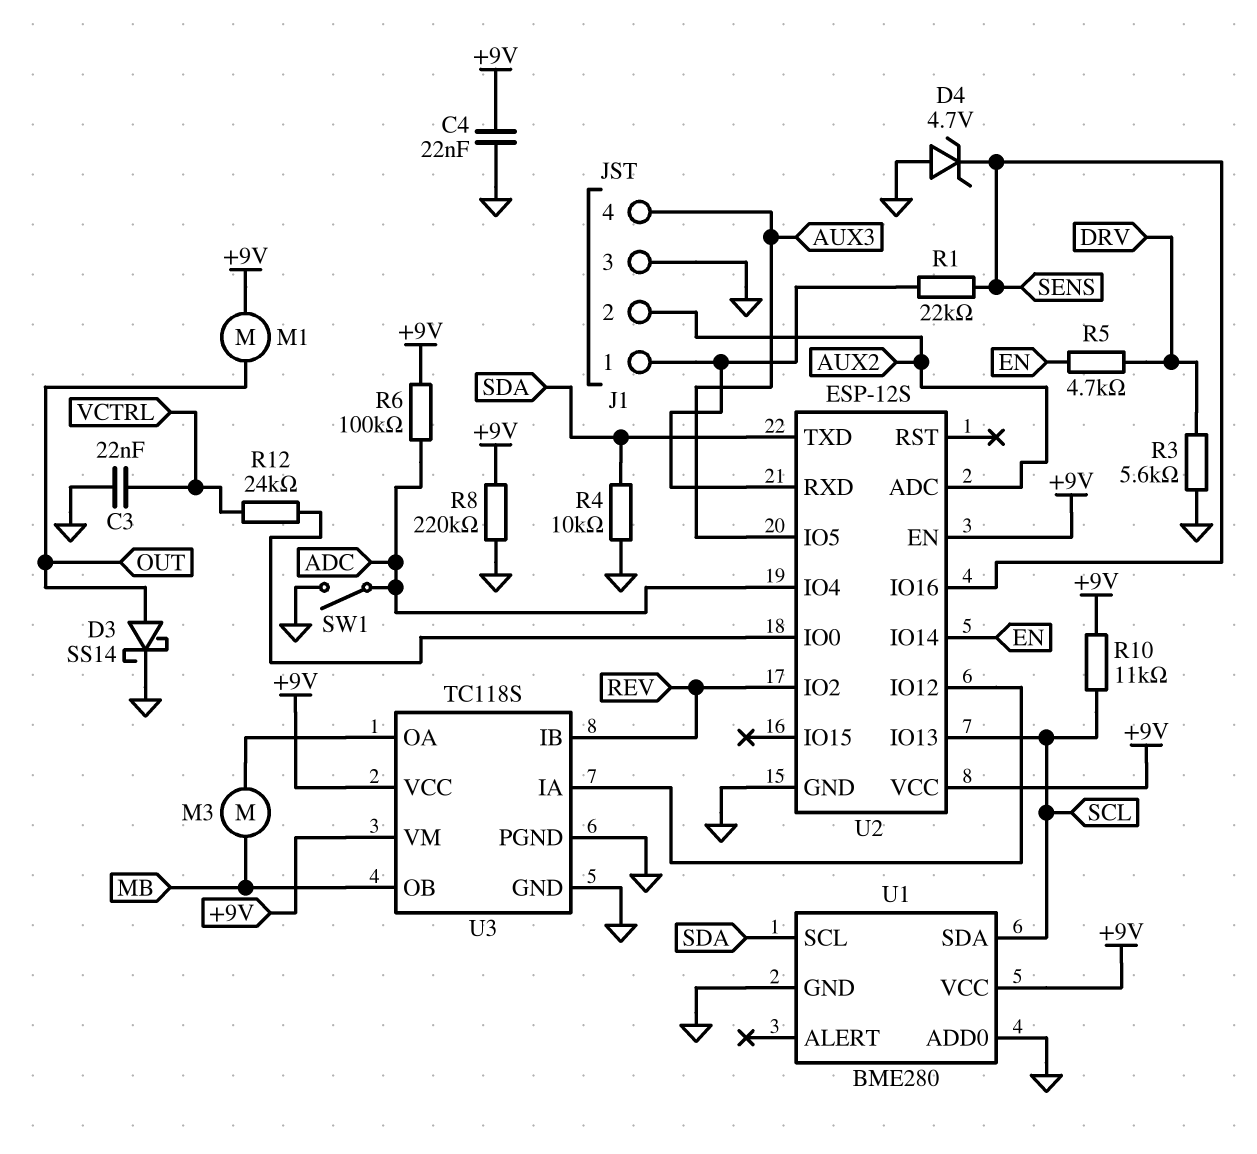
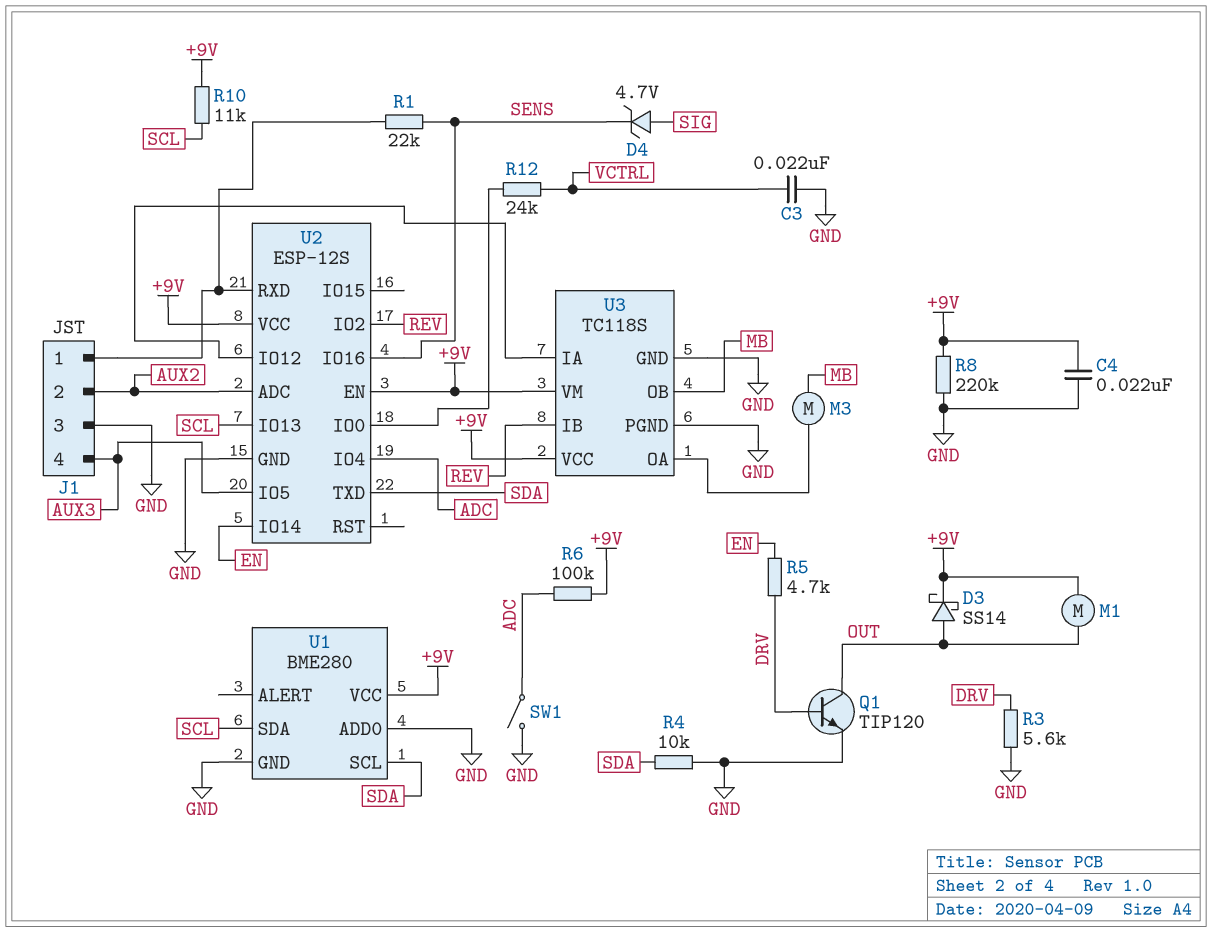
D3: schottky SS14 (A OUT, K GND) -> schottky SS14 (A OUT, K +9V)
D4: zener 4.7V (A GND, K SENS) -> zener 4.7V (A SIG, K SENS)
Q1: none -> NPN TIP120 (B DRV, C OUT, E GND)

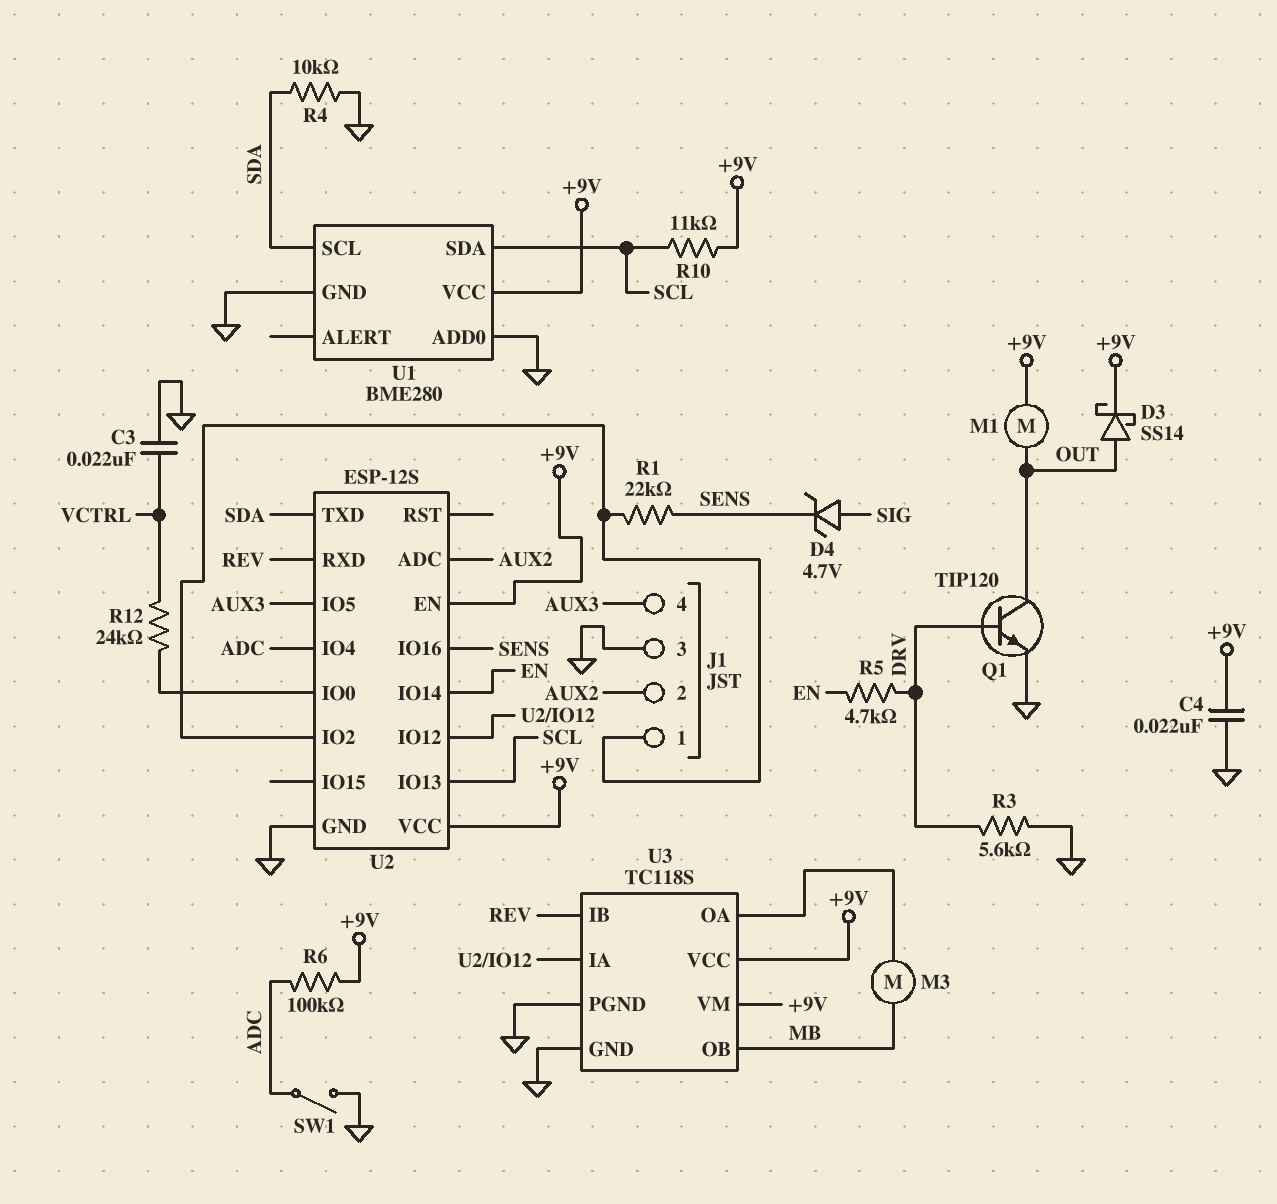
R8: 220k (+9V, GND) -> none
U2 pin IO2: REV -> J1/1
U2 pin RXD: J1/1 -> REV

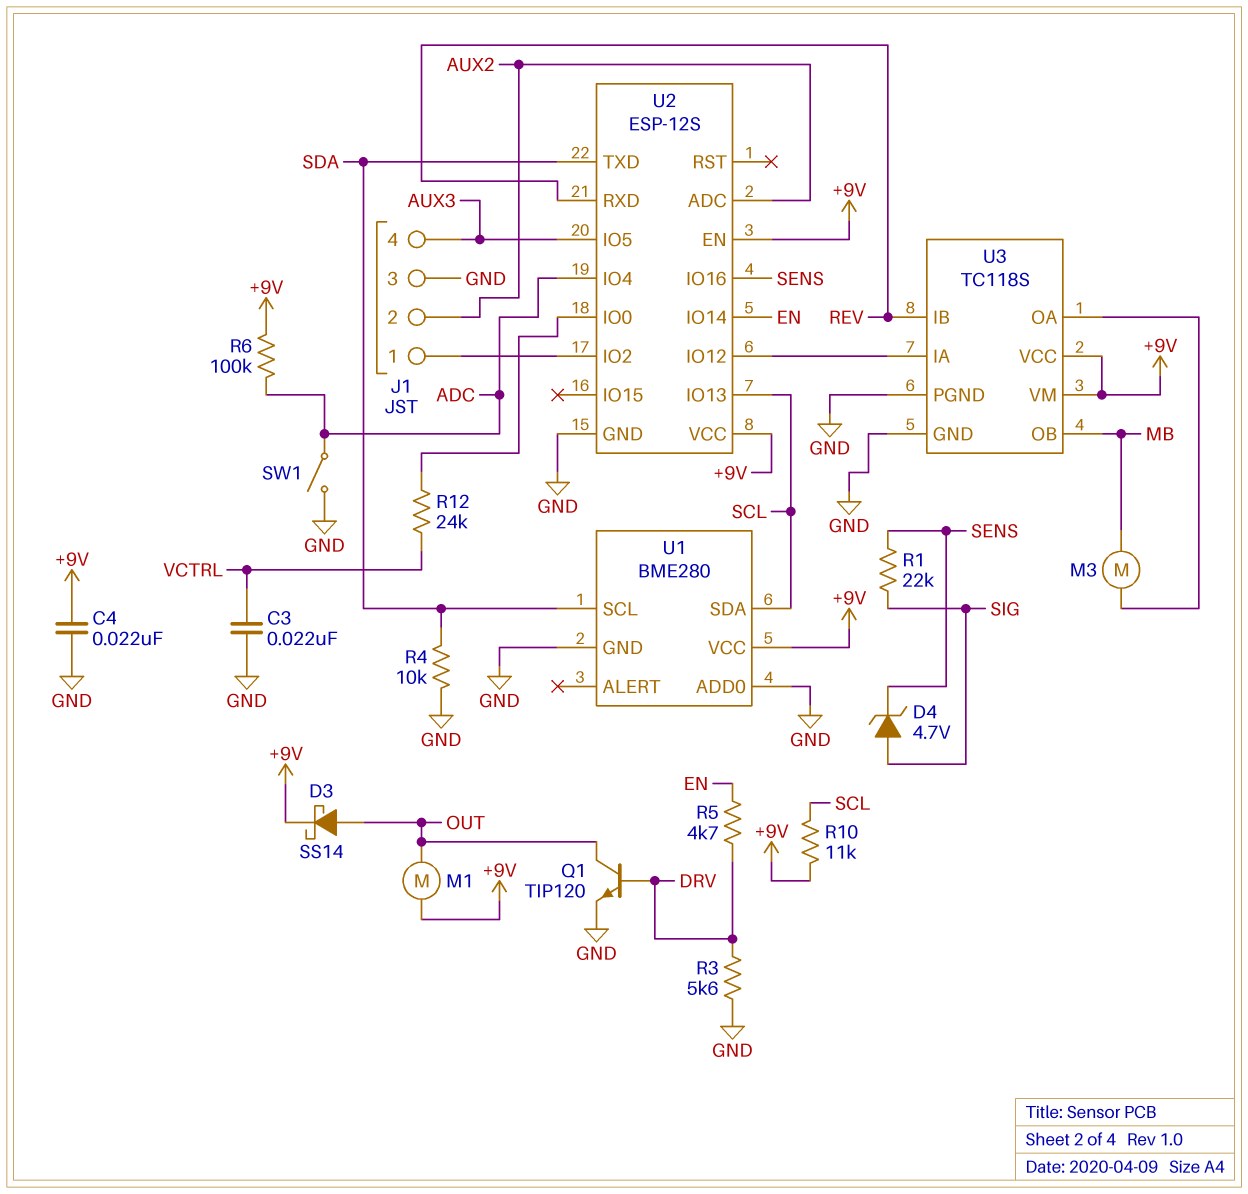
R1: 22k (J1/1, SENS) -> 22k (SENS, SIG)

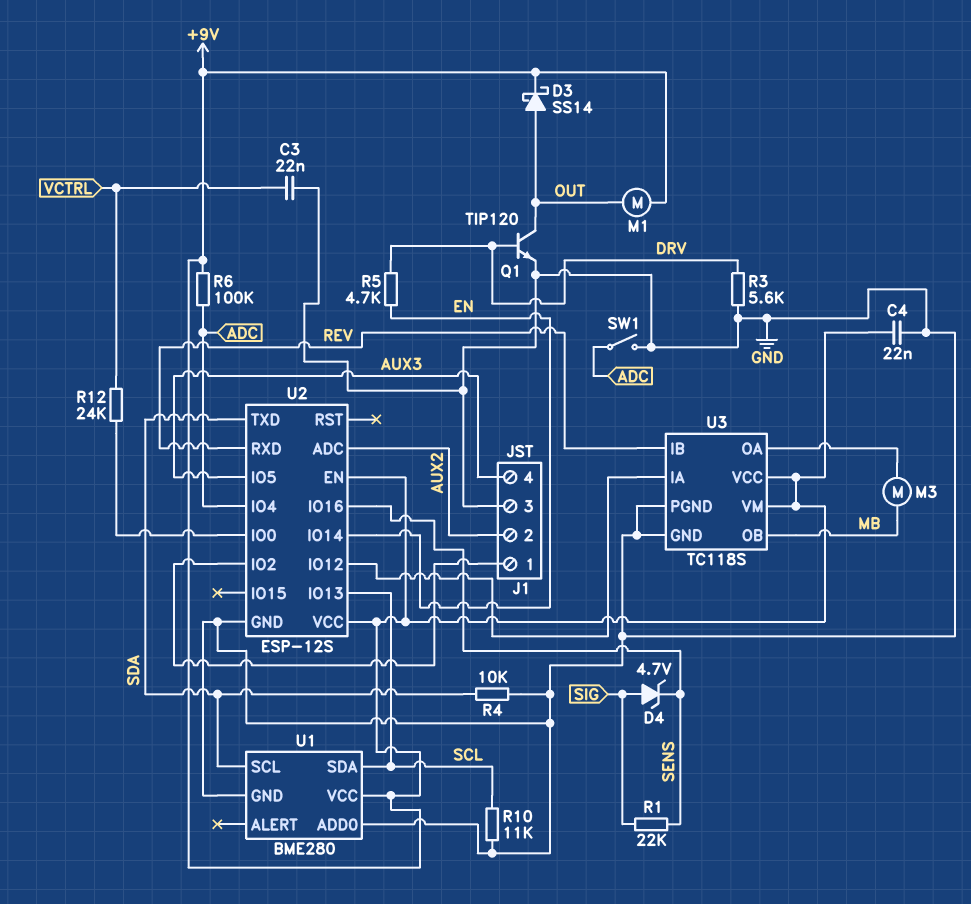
R10: 11k (+9V, SCL) -> 11k (GND, SCL)

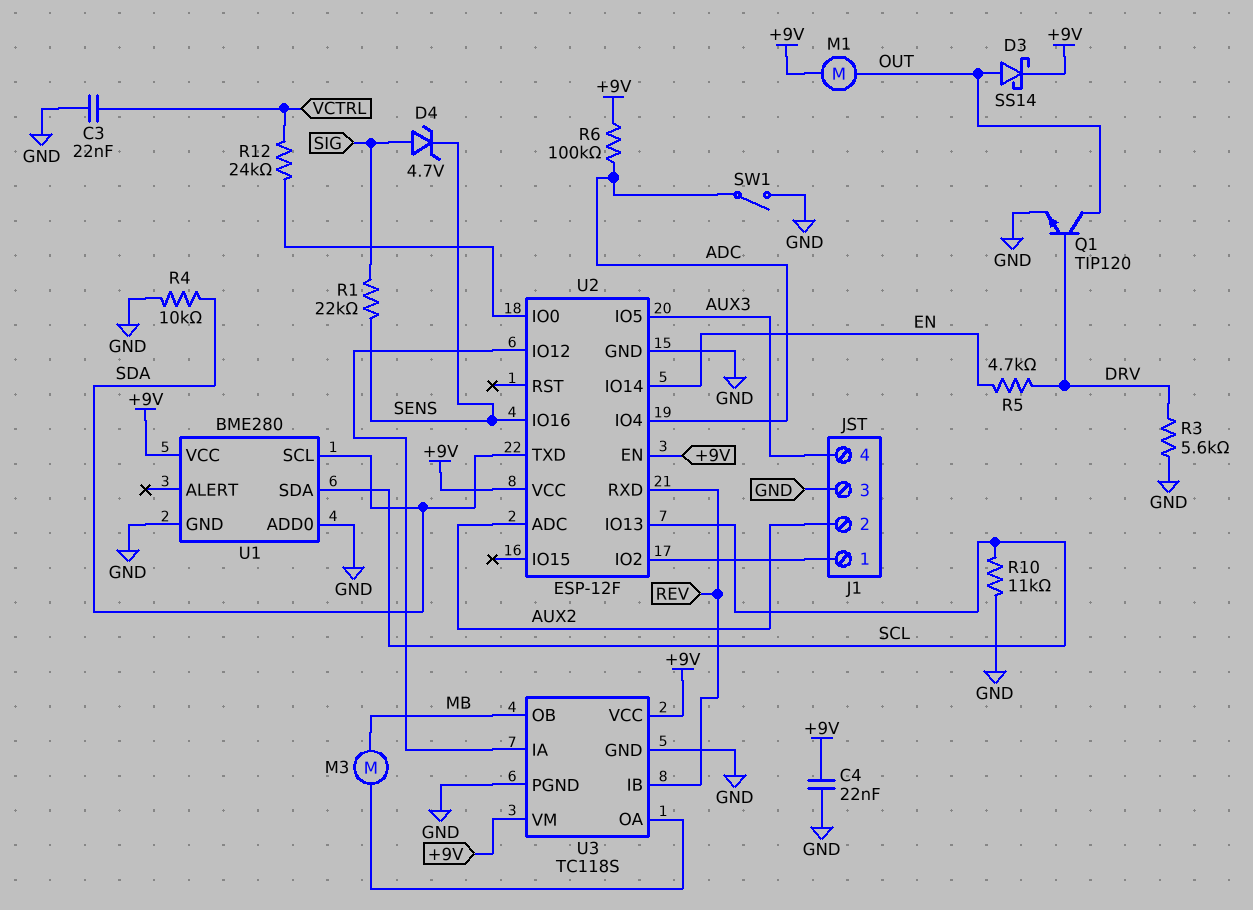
U2: ESP-12S -> ESP-12F

